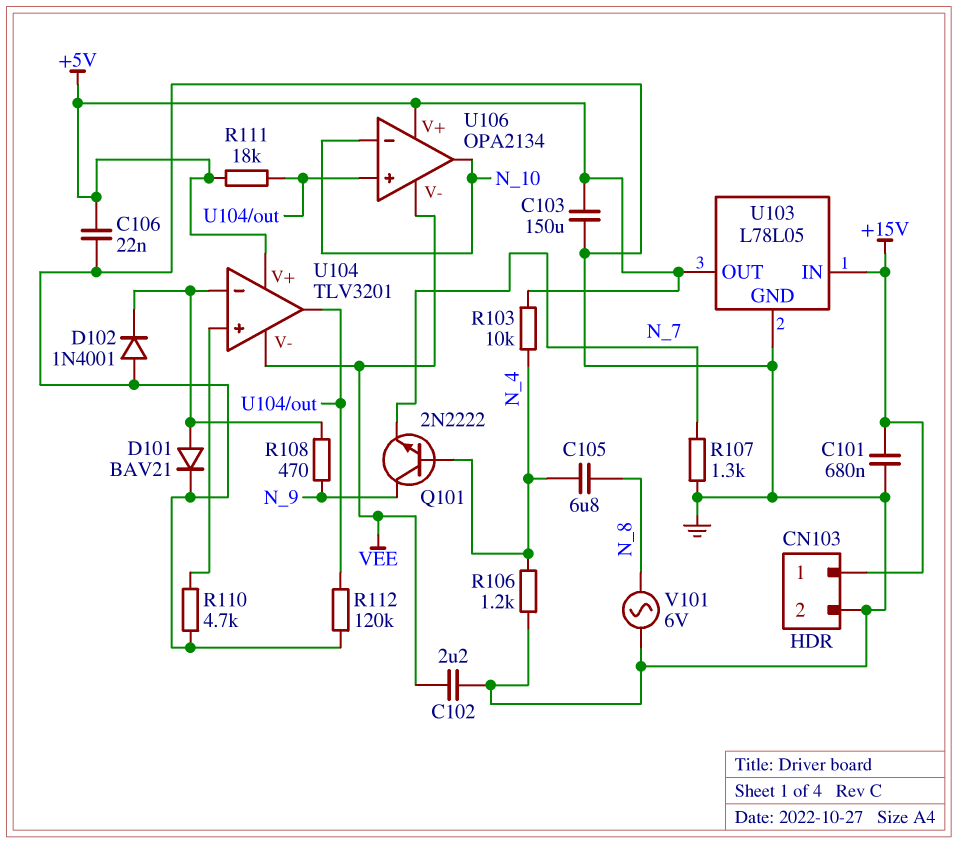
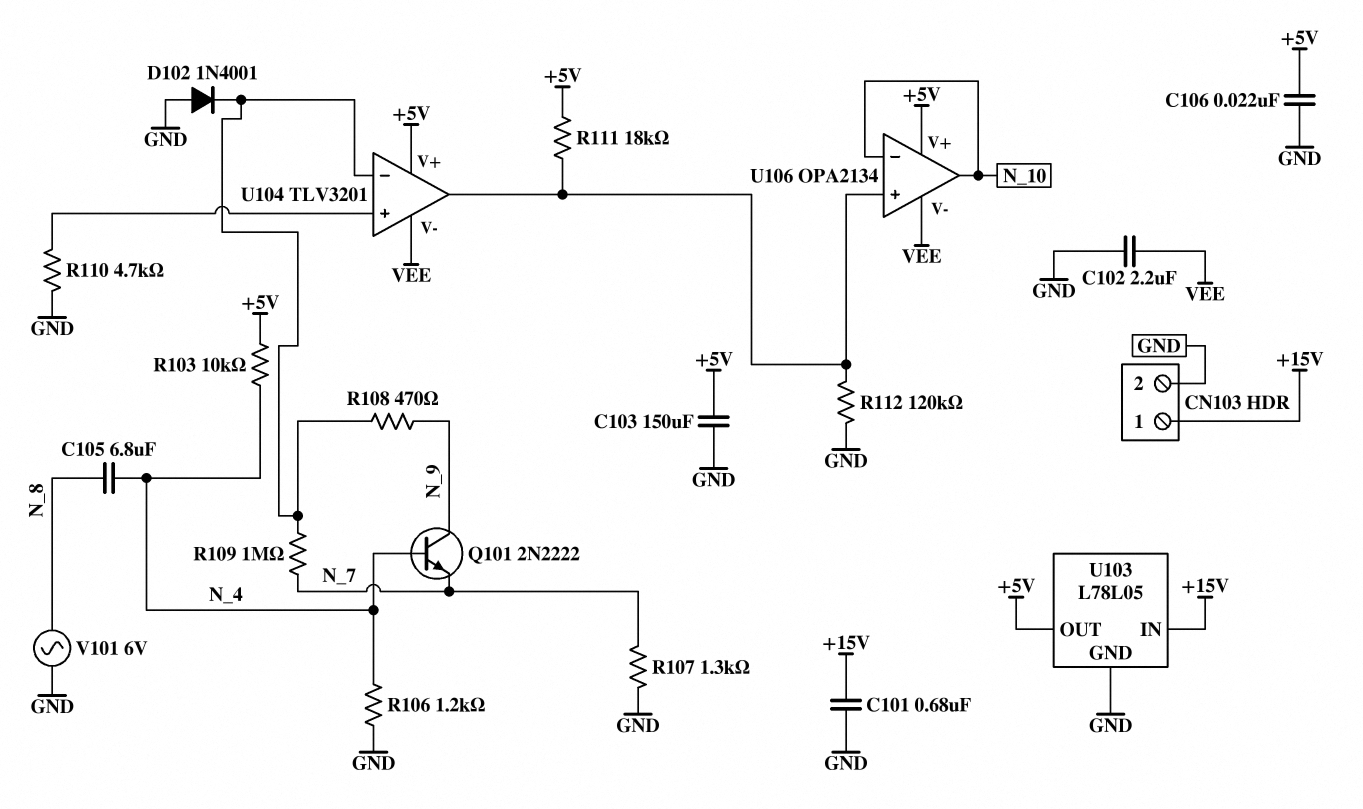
D101: diode BAV21 (A U104/in-, K GND) -> none
R109: none -> 1M (N_7, U104/in-)

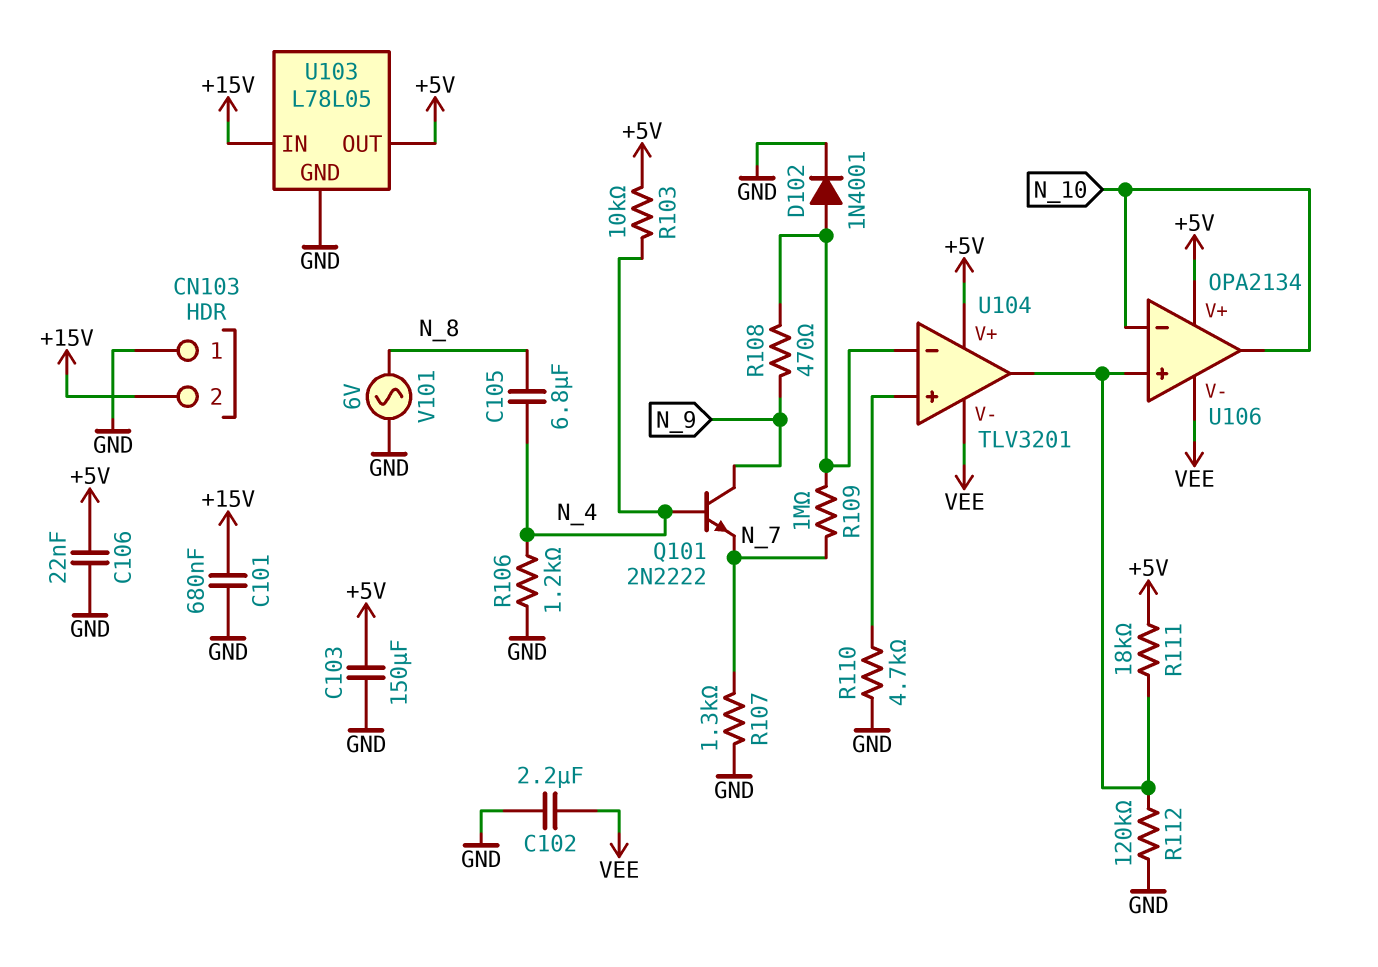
CN103 pin 1: +15V -> GND
CN103 pin 2: GND -> +15V
D102: diode 1N4001 (A GND, K U104/in-) -> diode 1N4001 (A U104/in-, K GND)

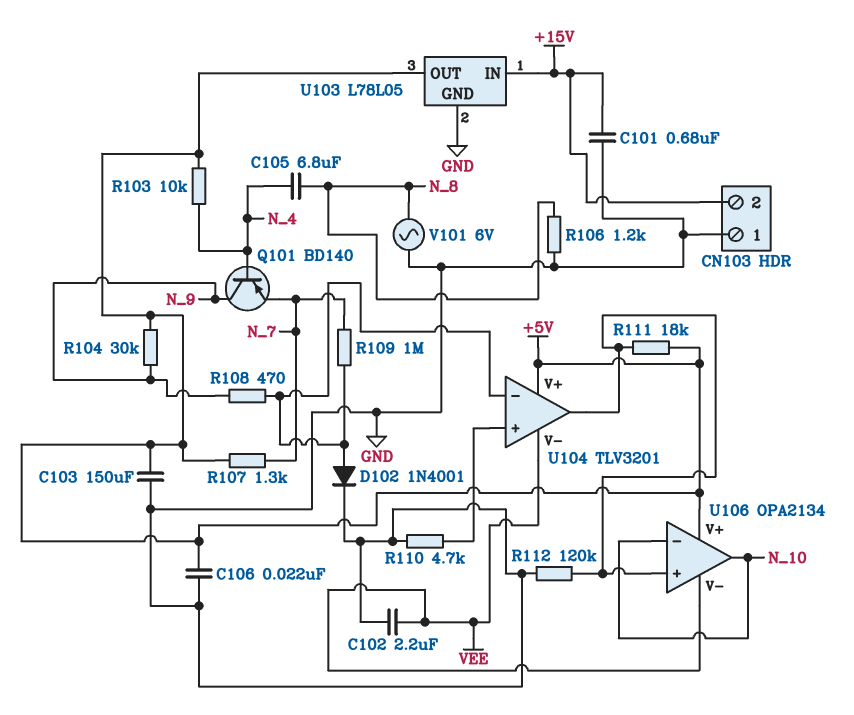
Q101: NPN 2N2222 (B N_4, C N_9, E N_7) -> PNP BD140 (B N_4, C N_9, E N_7)
R104: none -> 30k (+5V, N_9)
R106: 1.2k (GND, N_4) -> 1.2k (GND, N_8)
R107: 1.3k (GND, N_7) -> 1.3k (+5V, N_7)

